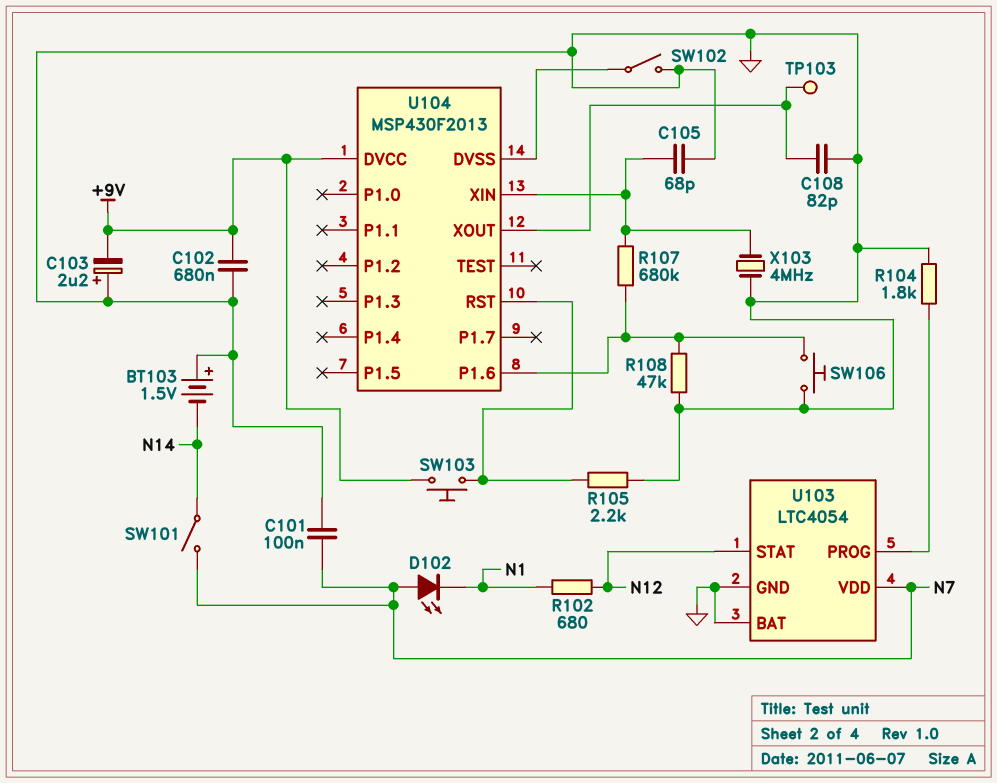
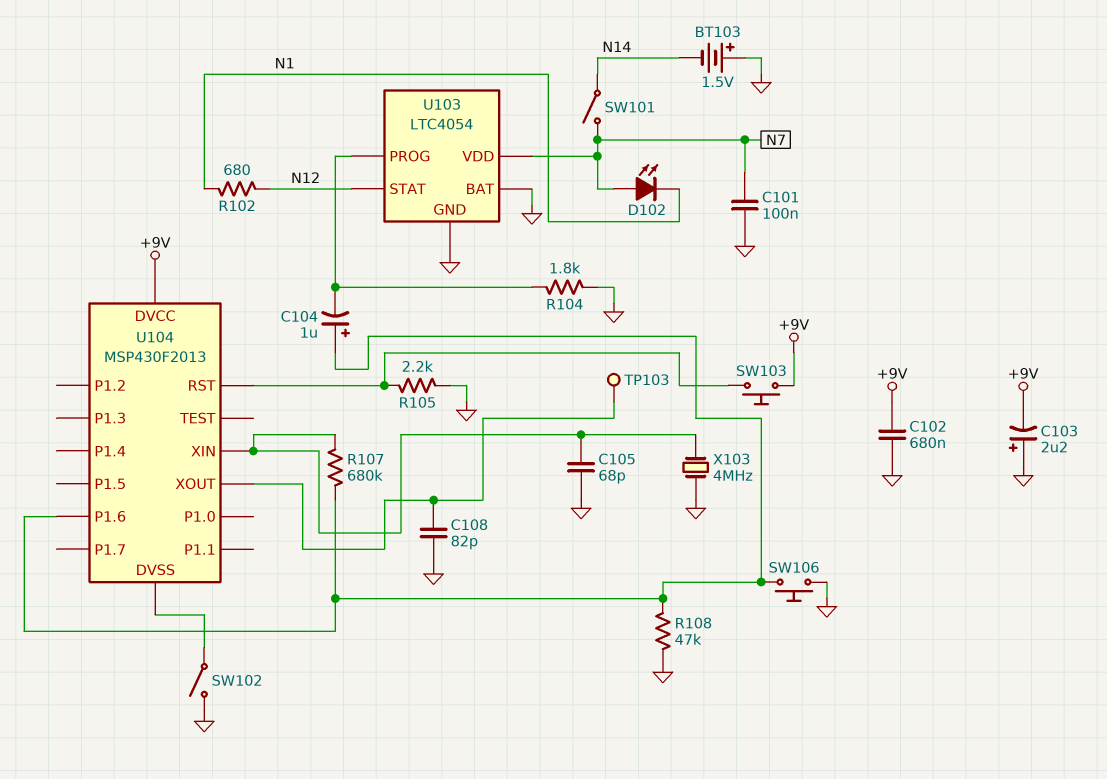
C104: none -> 1uF (plus U104/P1.6, minus U103/PROG)

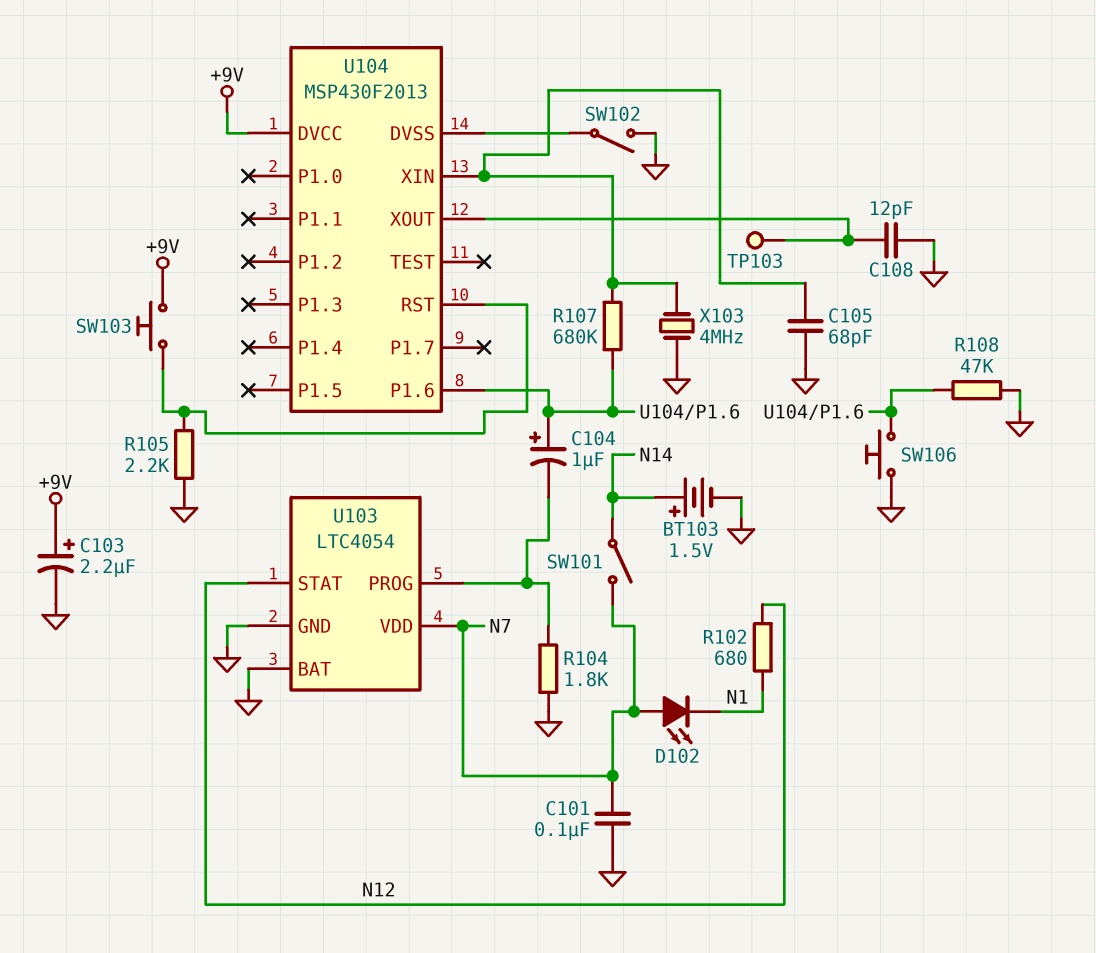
BT103: 1.5V (plus GND, minus N14) -> 1.5V (plus N14, minus GND)
C102: 680nF (+9V, GND) -> none
C103: 2.2uF (plus GND, minus +9V) -> 2.2uF (plus +9V, minus GND)
C108: 82pF (GND, U104/XOUT) -> 12pF (GND, U104/XOUT)

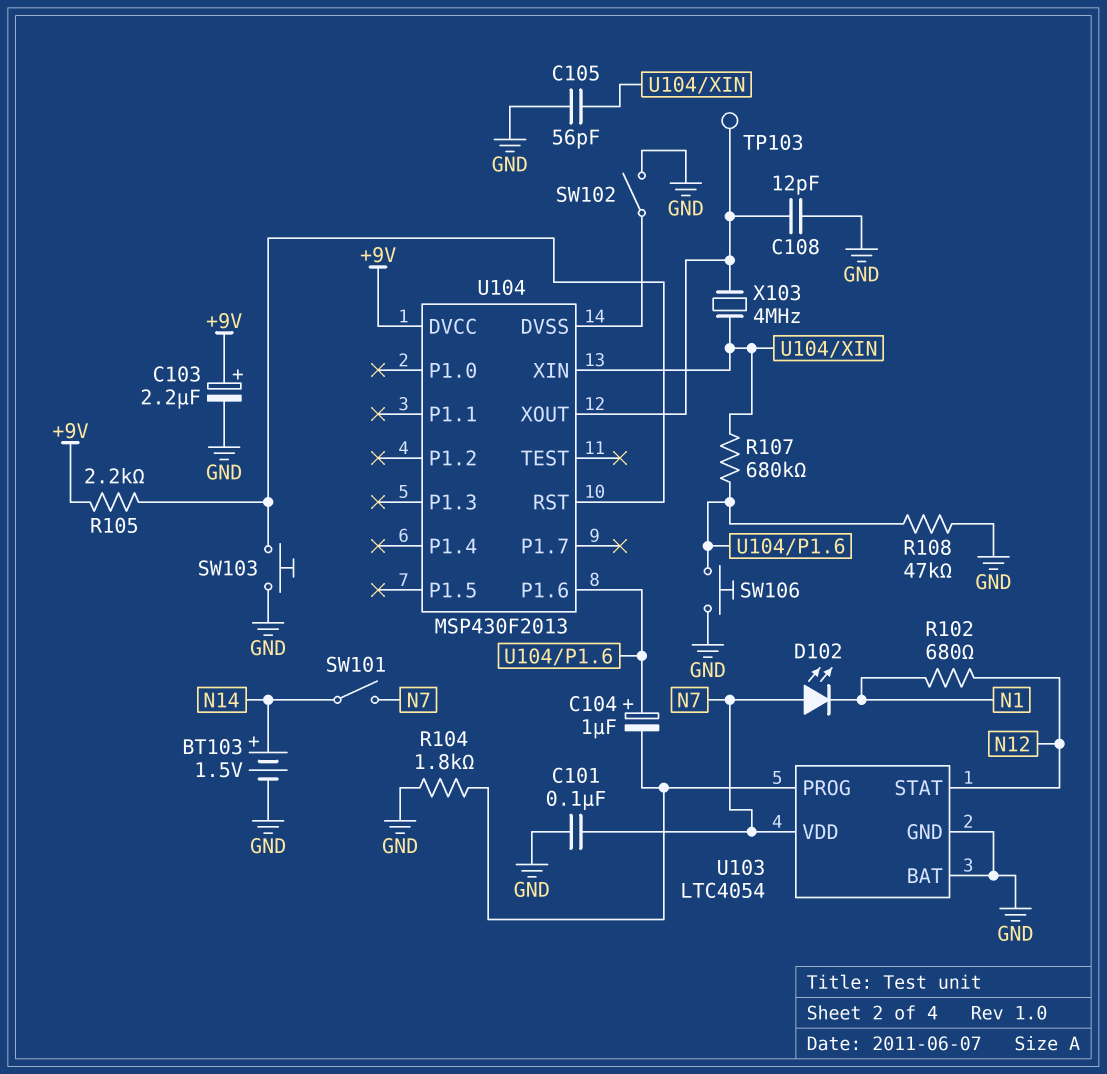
C105: 68pF (GND, U104/XIN) -> 56pF (GND, U104/XIN)
R105: 2.2k (GND, U104/RST) -> 2.2k (+9V, U104/RST)
SW103: button (+9V, U104/RST) -> button (GND, U104/RST)
X103: 4MHz (GND, U104/XIN) -> 4MHz (U104/XIN, U104/XOUT)

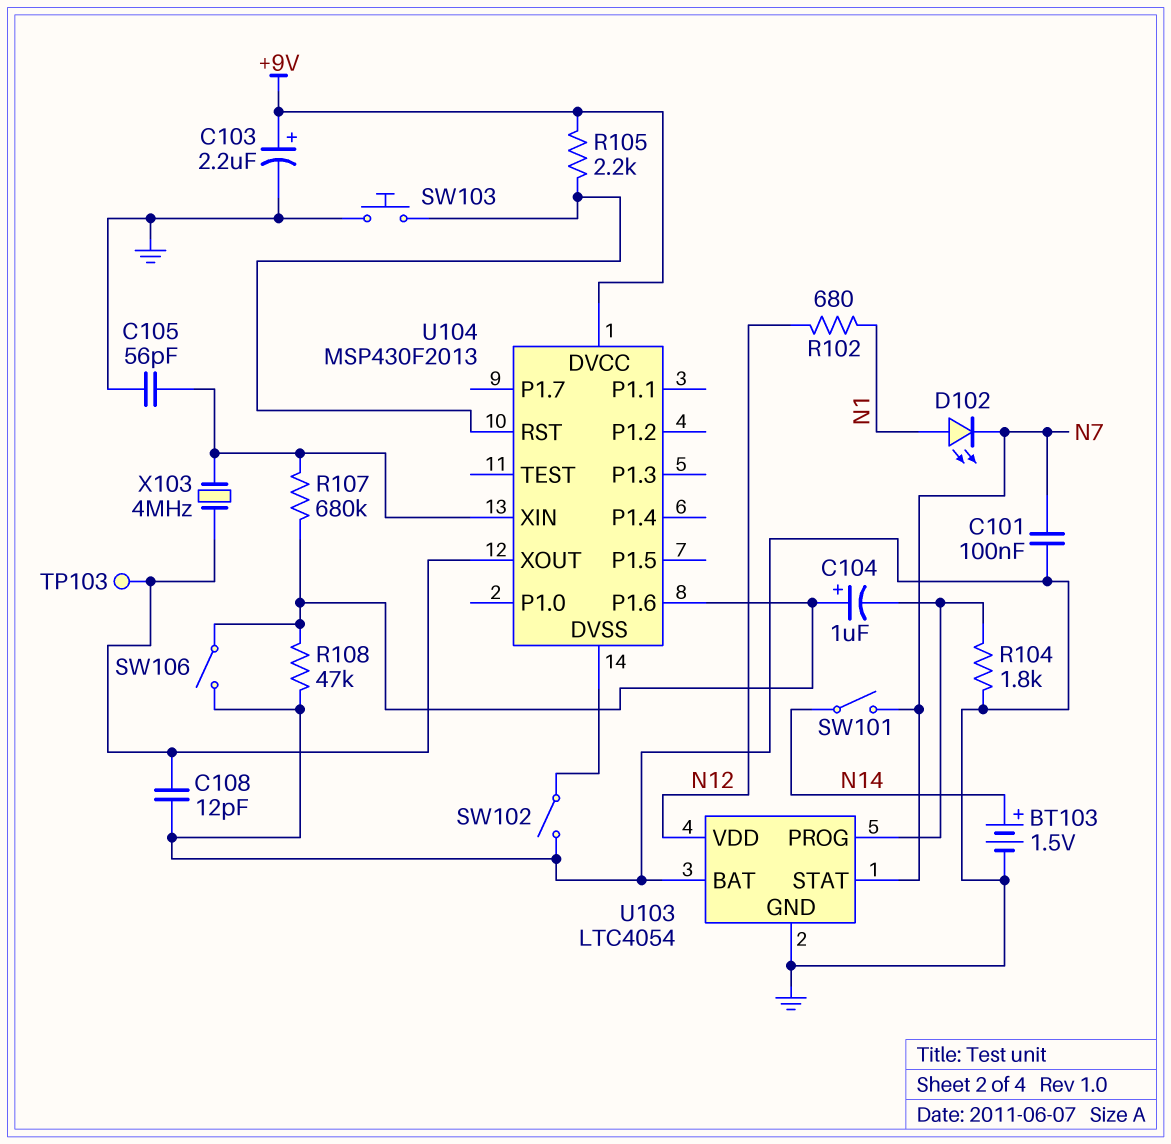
D102: LED (A N7, K N1) -> LED (A N1, K N7)
SW106: button (GND, U104/P1.6) -> switch (GND, U104/P1.6)
U103 pin STAT: N12 -> N7
U103 pin VDD: N7 -> N12

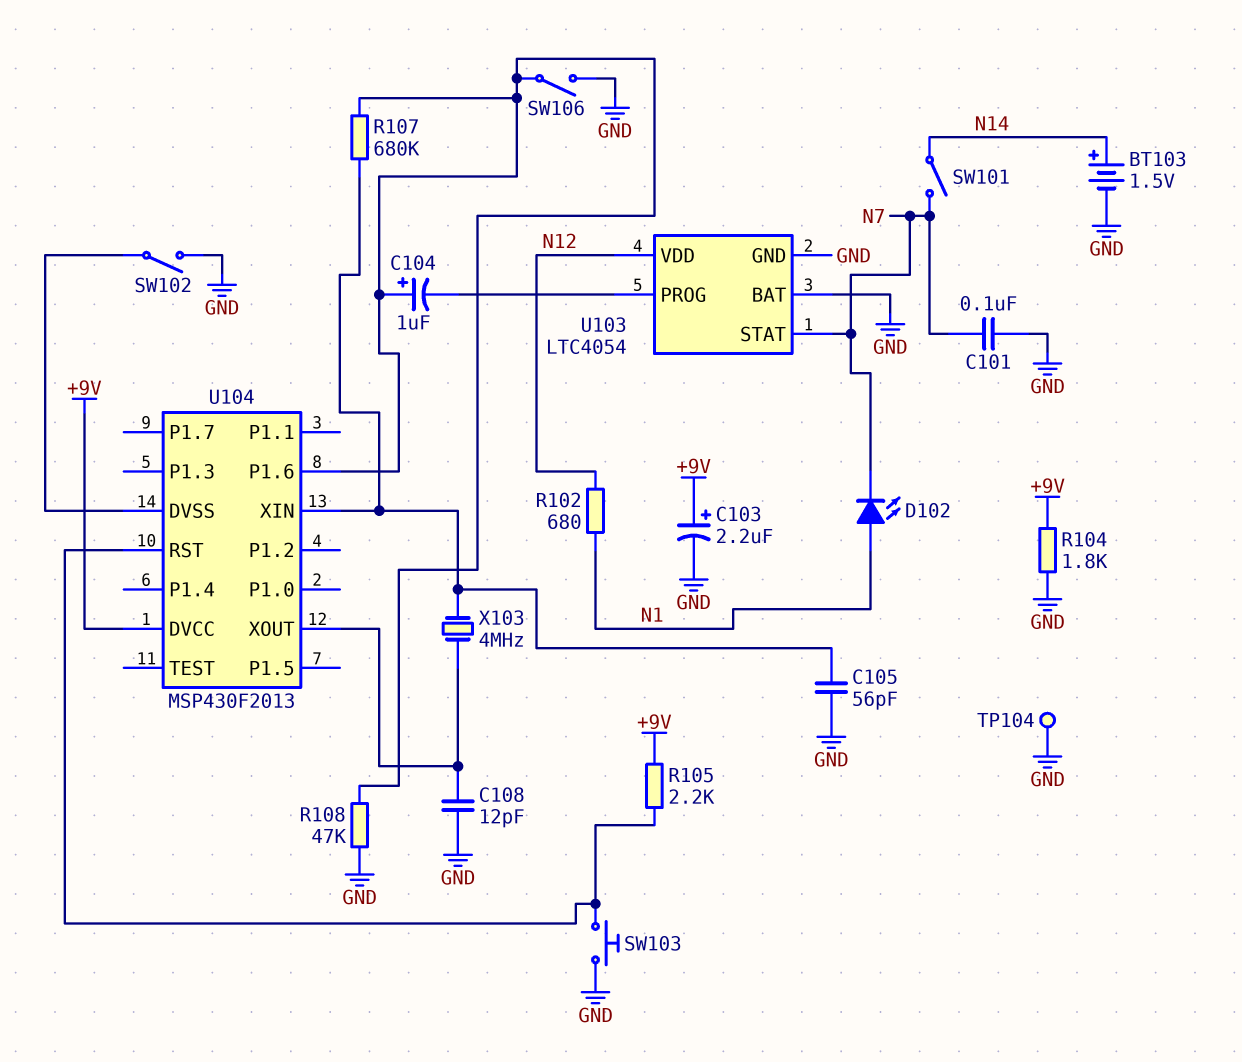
R104: 1.8k (GND, U103/PROG) -> 1.8k (+9V, GND)
TP103: test point (U104/XOUT) -> none
TP104: none -> test point (GND)

